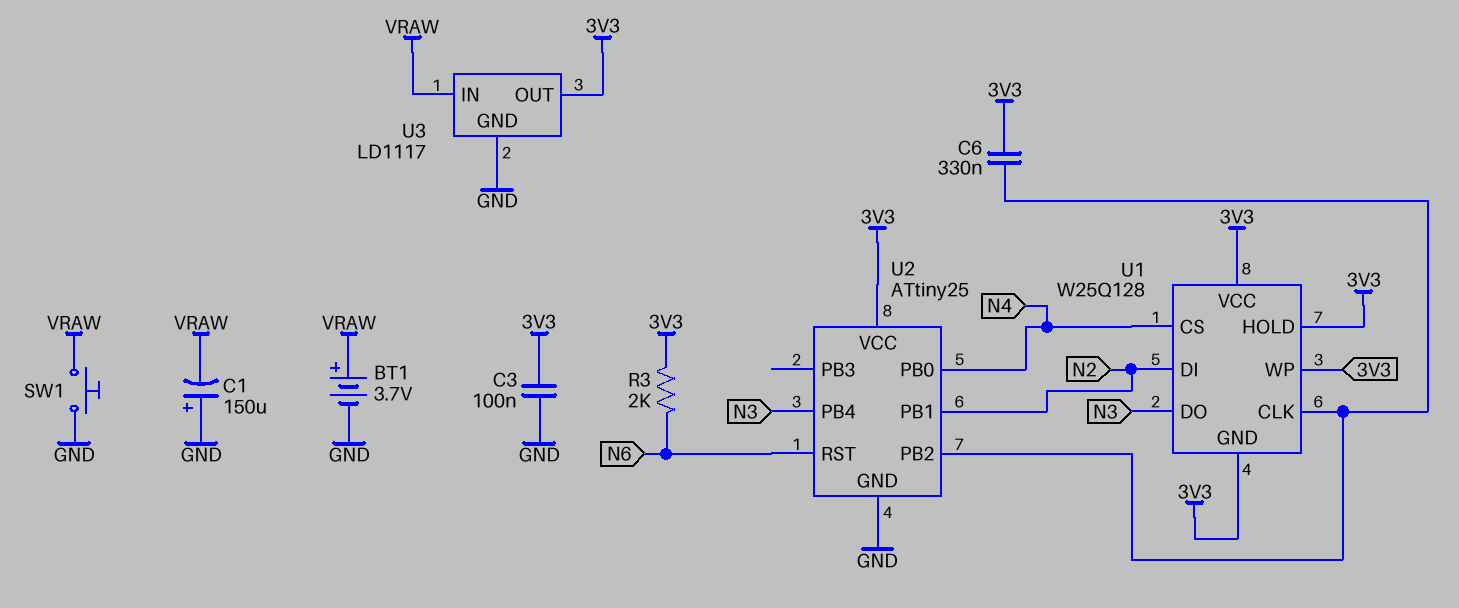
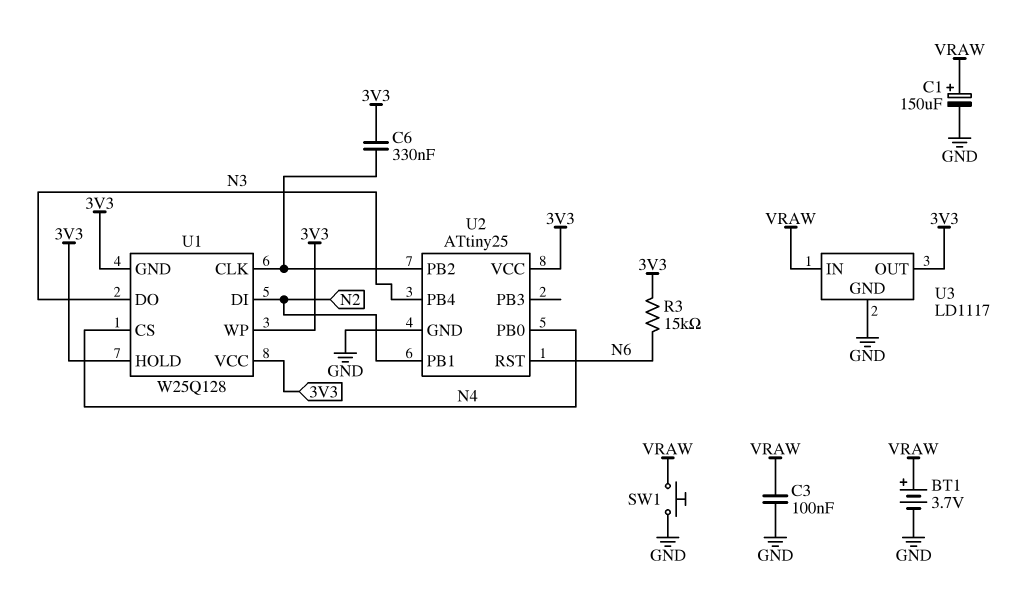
C1: 150uF (plus GND, minus VRAW) -> 150uF (plus VRAW, minus GND)
C3: 100nF (3V3, GND) -> 100nF (GND, VRAW)
R3: 2k (3V3, N6) -> 15k (3V3, N6)

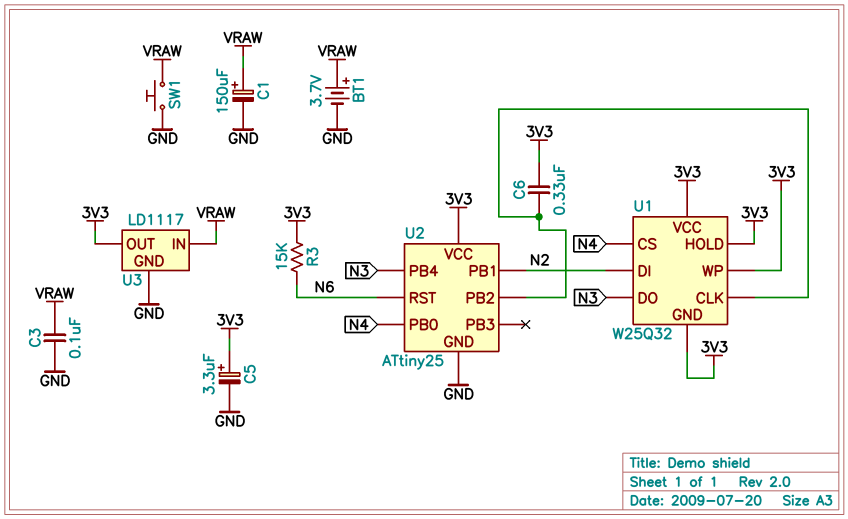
C5: none -> 3.3uF (plus 3V3, minus GND)
U1: W25Q128 -> W25Q32

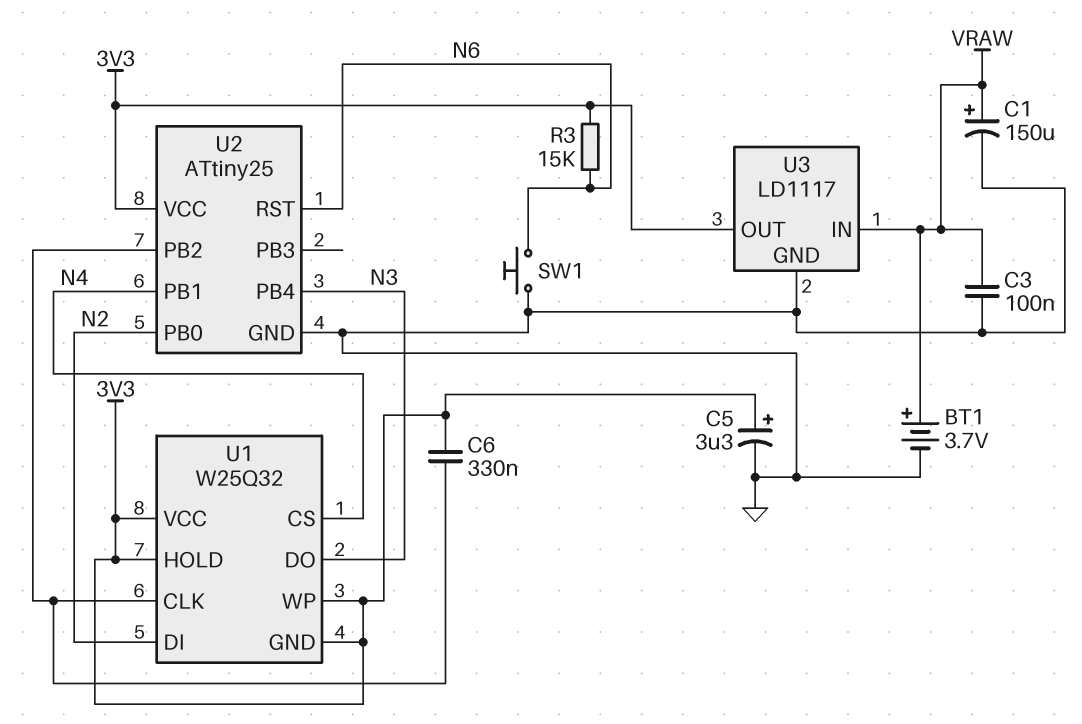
SW1: button (GND, VRAW) -> button (GND, N6)
U2 pin PB0: N4 -> N2
U2 pin PB1: N2 -> N4

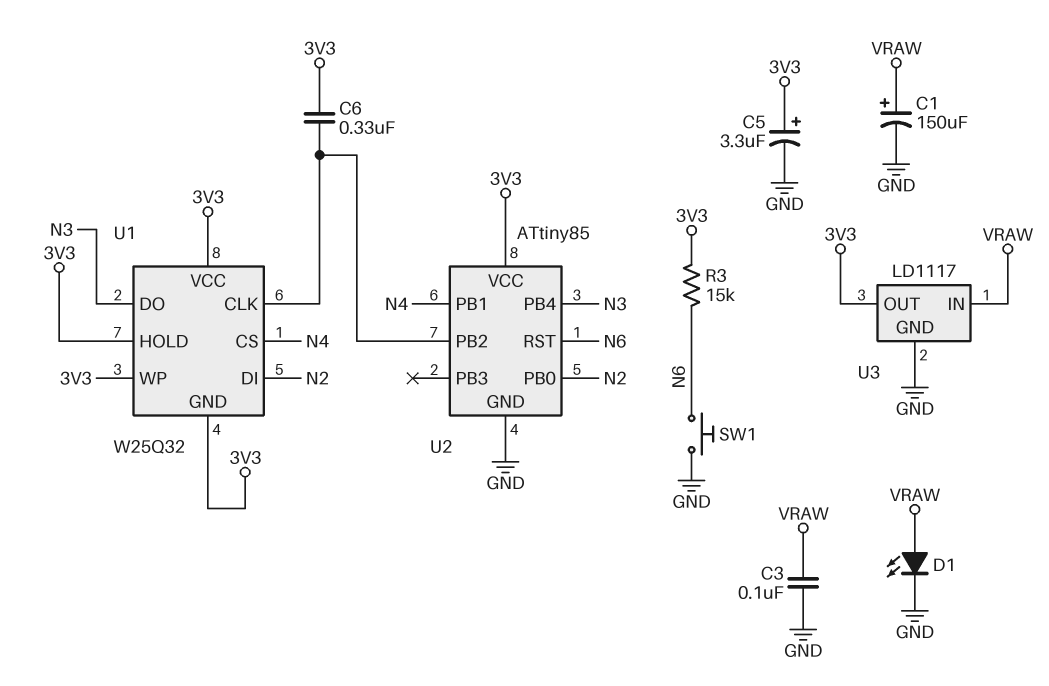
BT1: 3.7V (plus VRAW, minus GND) -> none
D1: none -> LED (A VRAW, K GND)
U2: ATtiny25 -> ATtiny85

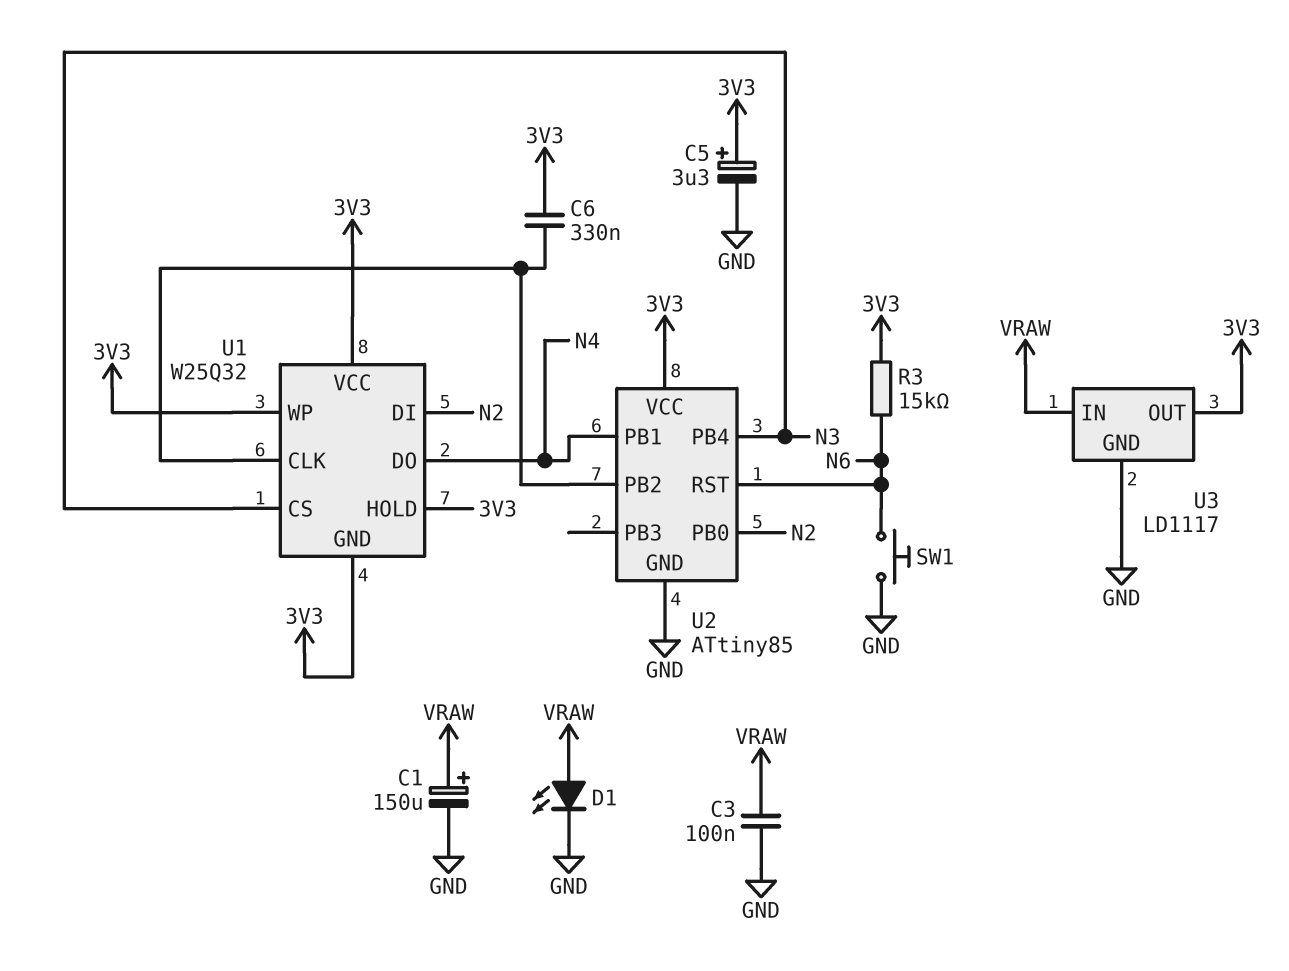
U1 pin CS: N4 -> N3
U1 pin DO: N3 -> N4

